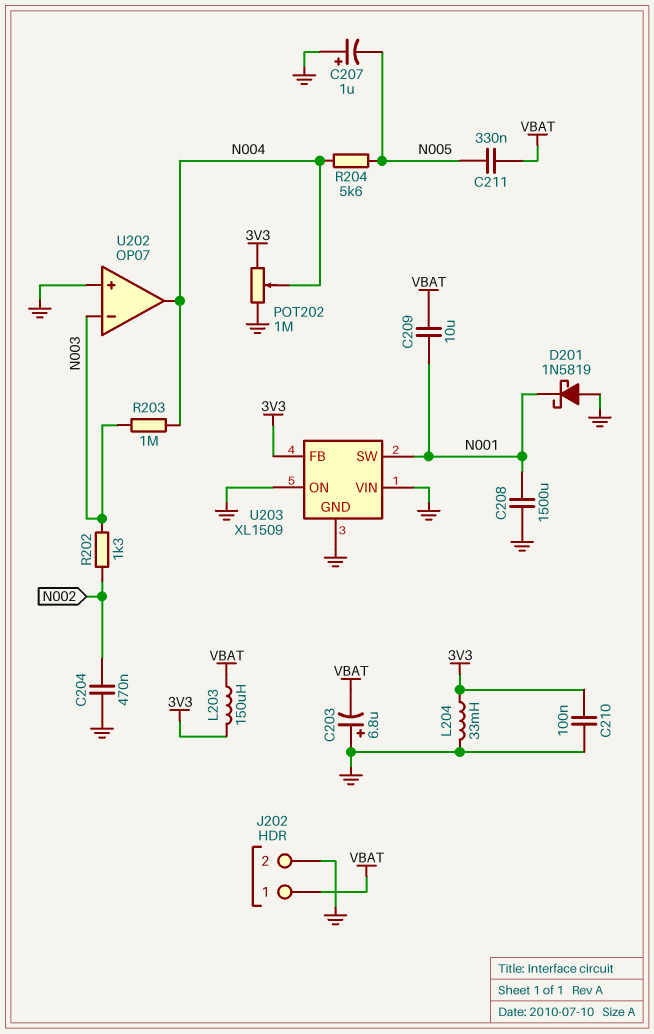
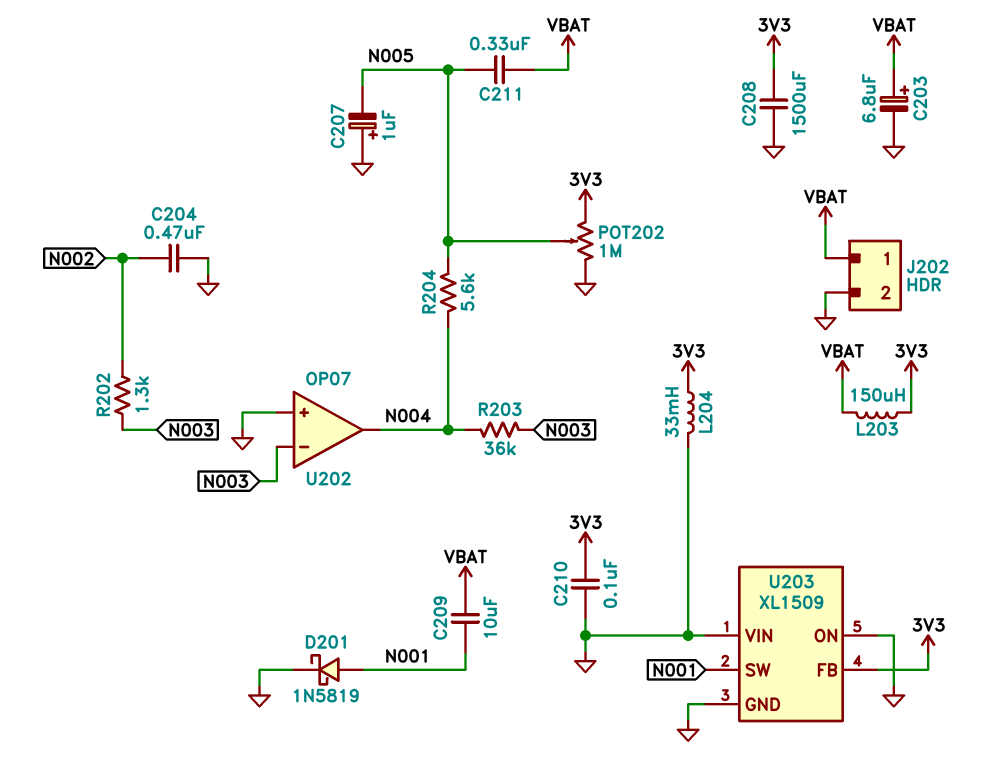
C203: 6.8uF (plus GND, minus VBAT) -> 6.8uF (plus VBAT, minus GND)
C208: 1500uF (GND, N001) -> 1500uF (3V3, GND)
D201: schottky 1N5819 (A GND, K N001) -> schottky 1N5819 (A N001, K GND)
POT202: 1M (3V3, GND, wiper N004) -> 1M (3V3, GND, wiper N005)
R203: 1M (N003, N004) -> 36k (N003, N004)

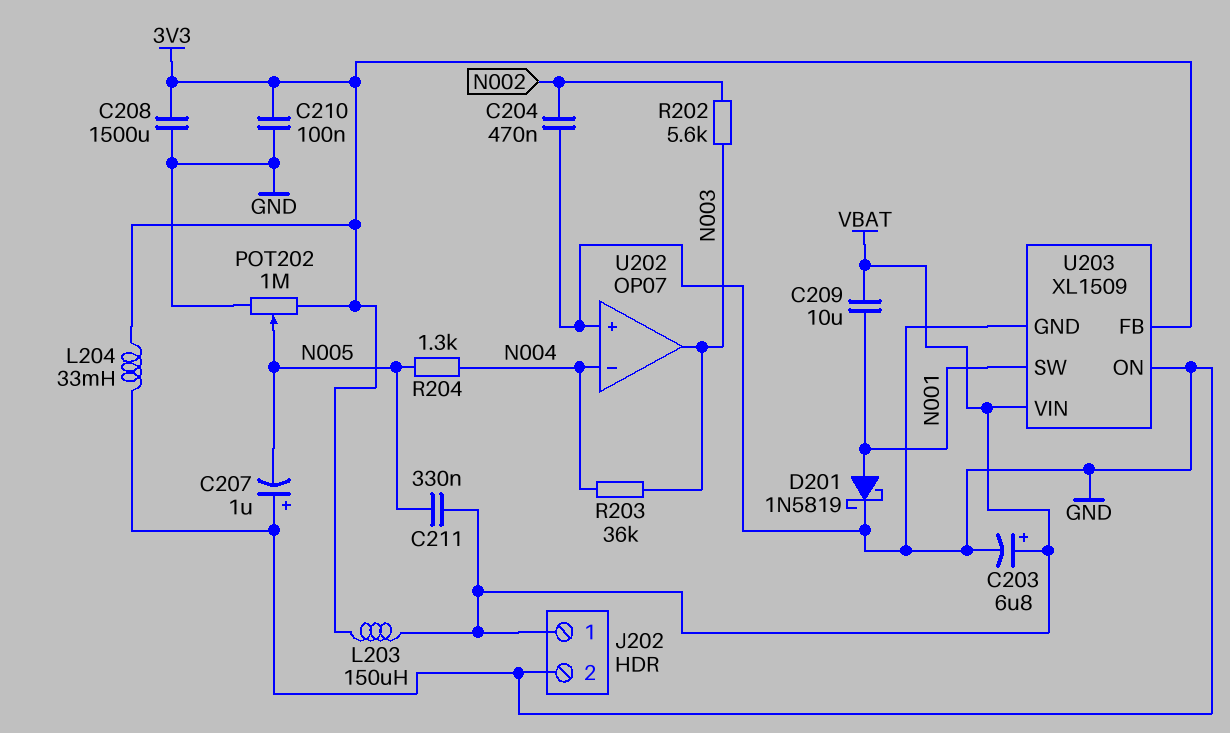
R202: 1.3k (N002, N003) -> 5.6k (N002, N003)
R204: 5.6k (N004, N005) -> 1.3k (N004, N005)
U202 pin in-: N003 -> N004
U202 pin out: N004 -> N003
U203 pin VIN: GND -> VBAT

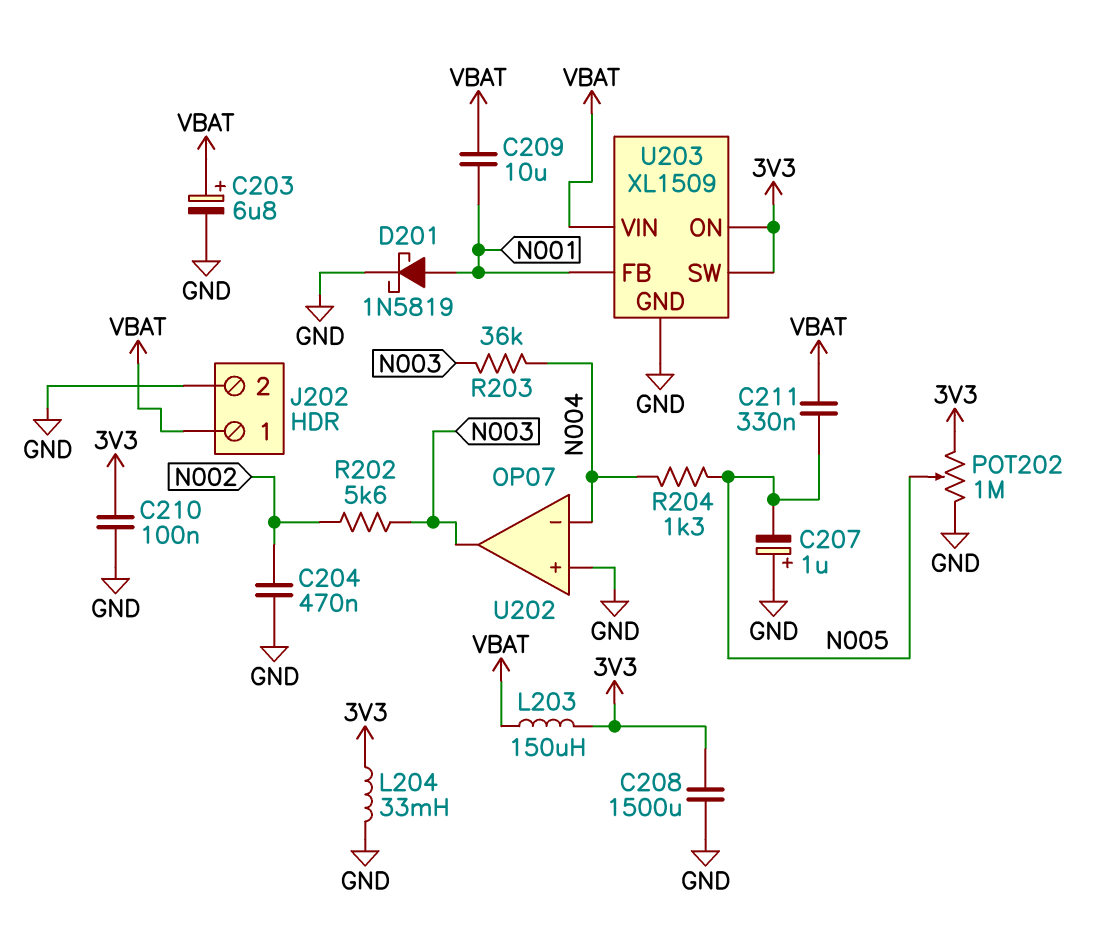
U203 pin FB: 3V3 -> N001
U203 pin ON: GND -> 3V3
U203 pin SW: N001 -> 3V3

